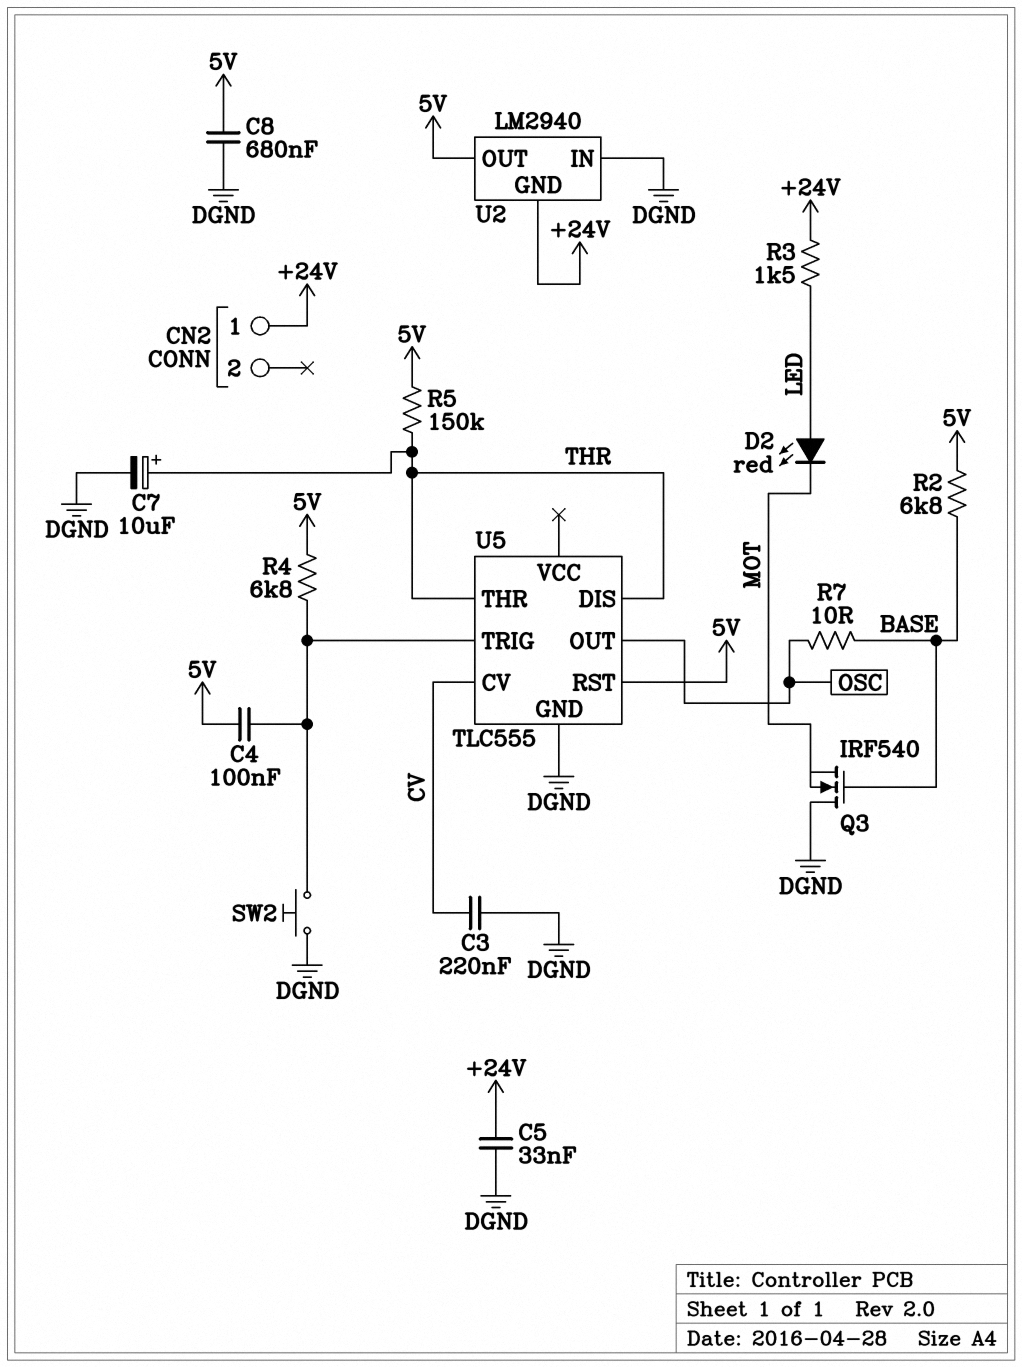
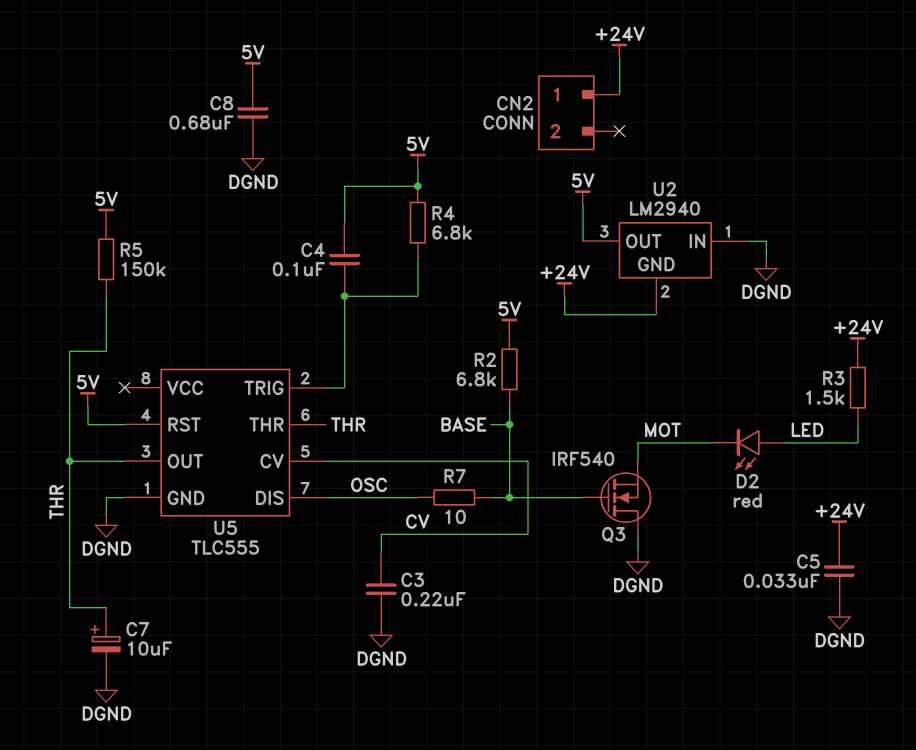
SW2: button (DGND, U5/TRIG) -> none
U5 pin DIS: THR -> OSC
U5 pin OUT: OSC -> THR

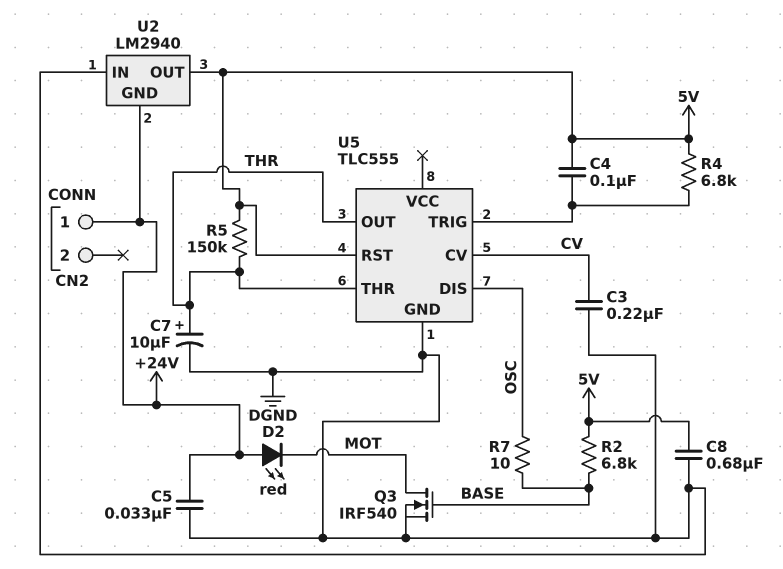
D2: LED red (A LED, K MOT) -> LED red (A +24V, K MOT)
Q3: NMOS IRF540 (G BASE, D DGND, S MOT) -> NMOS IRF540 (G BASE, D MOT, S DGND)
R3: 1.5k (+24V, LED) -> none

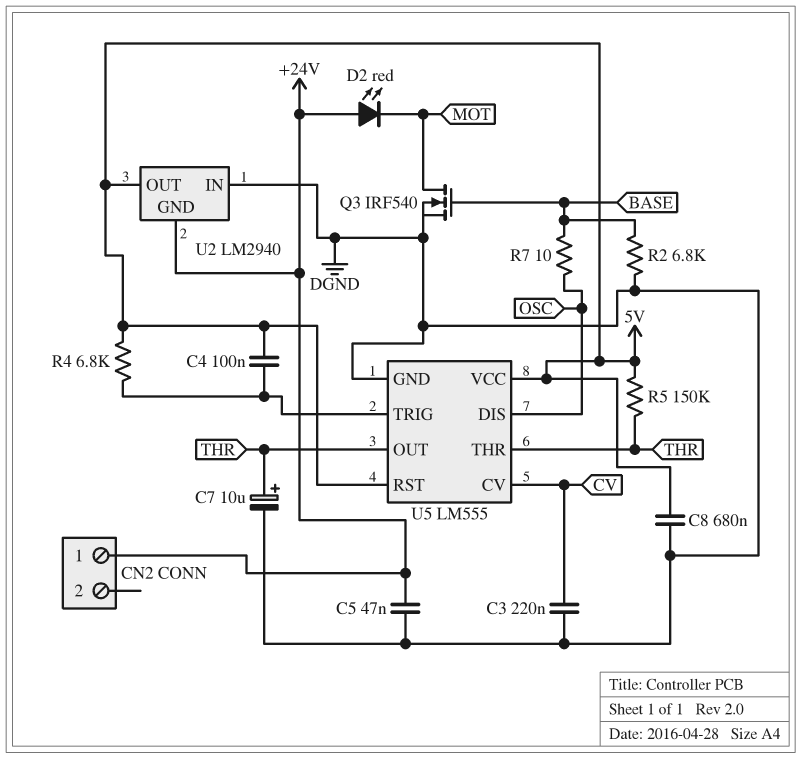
C5: 33nF (+24V, DGND) -> 47nF (+24V, DGND)
R2: 6.8k (5V, BASE) -> 6.8k (BASE, DGND)
U5: TLC555 -> LM555
U5 pin VCC: none -> 5V

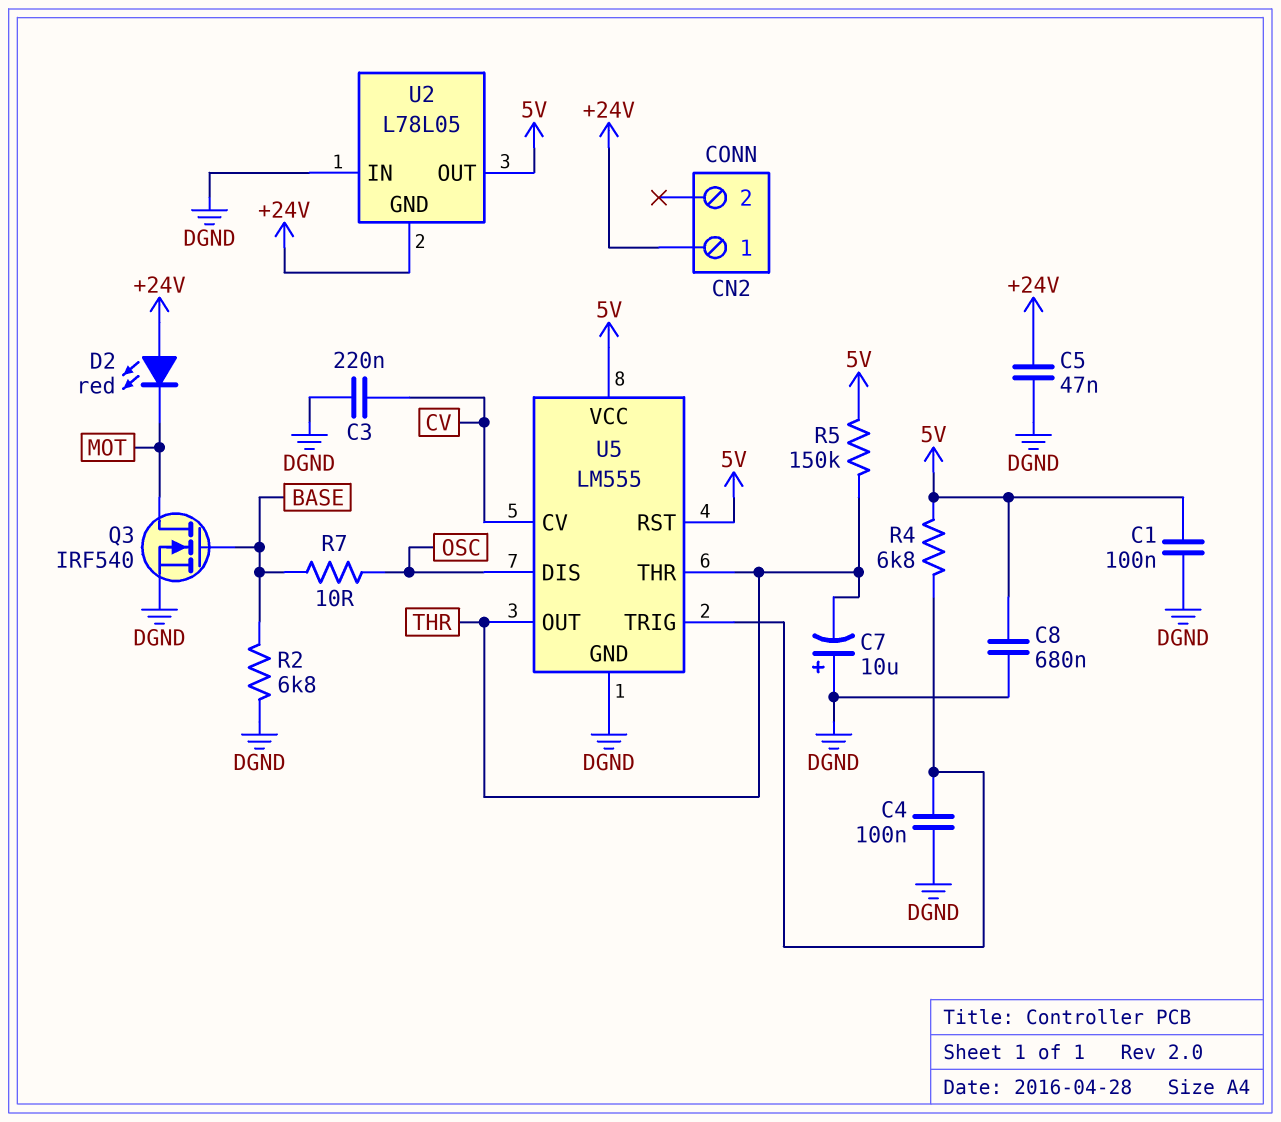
C1: none -> 100nF (5V, DGND)
C4: 100nF (5V, U5/TRIG) -> 100nF (DGND, U5/TRIG)
C7: 10uF (plus THR, minus DGND) -> 10uF (plus DGND, minus THR)
U2: LM2940 -> L78L05

